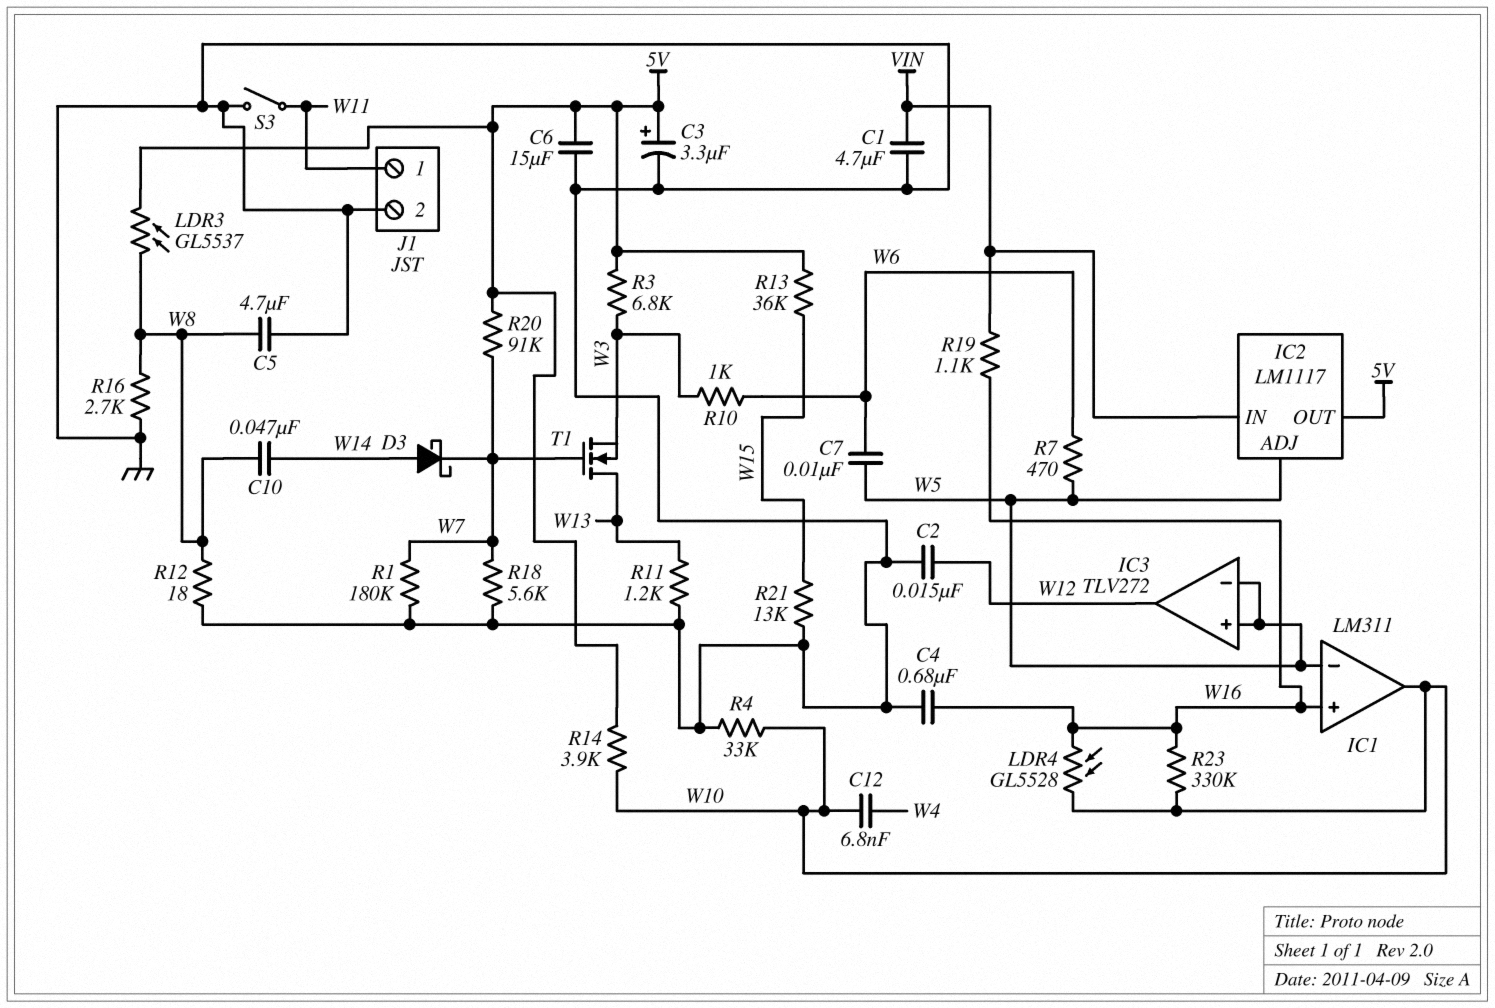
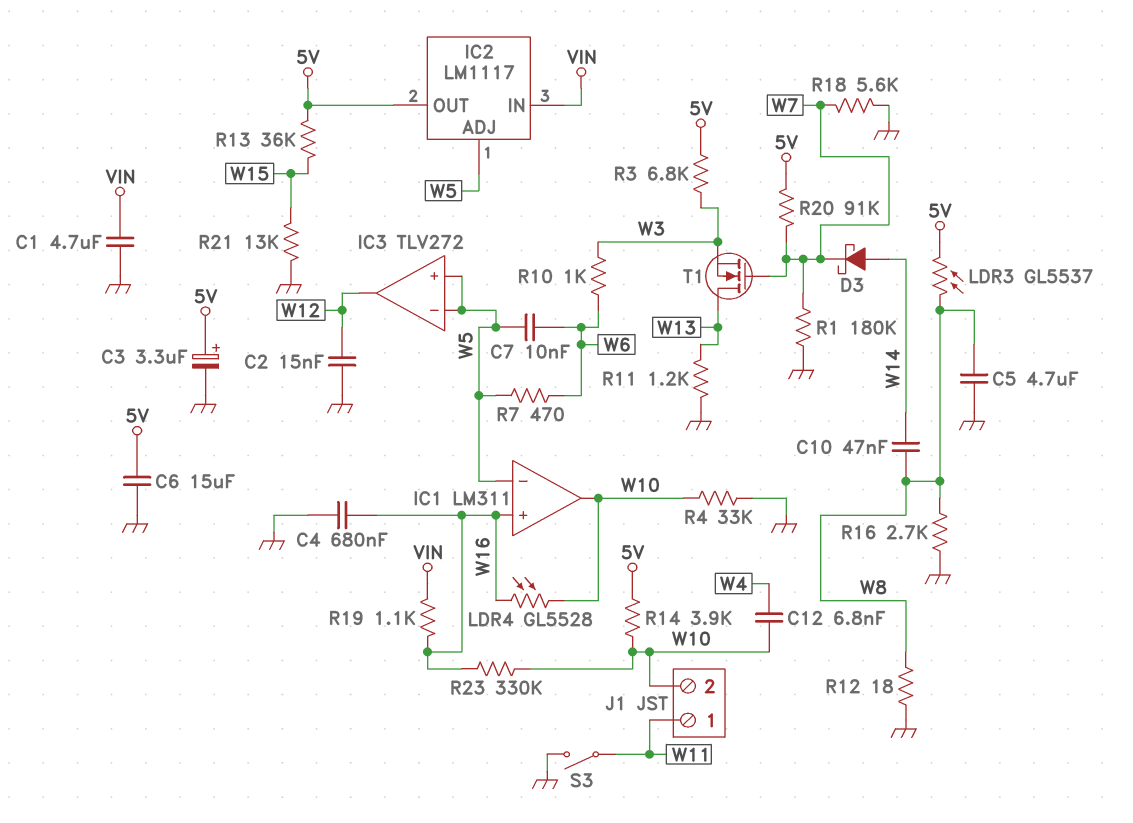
J1 pin 2: GND -> W10

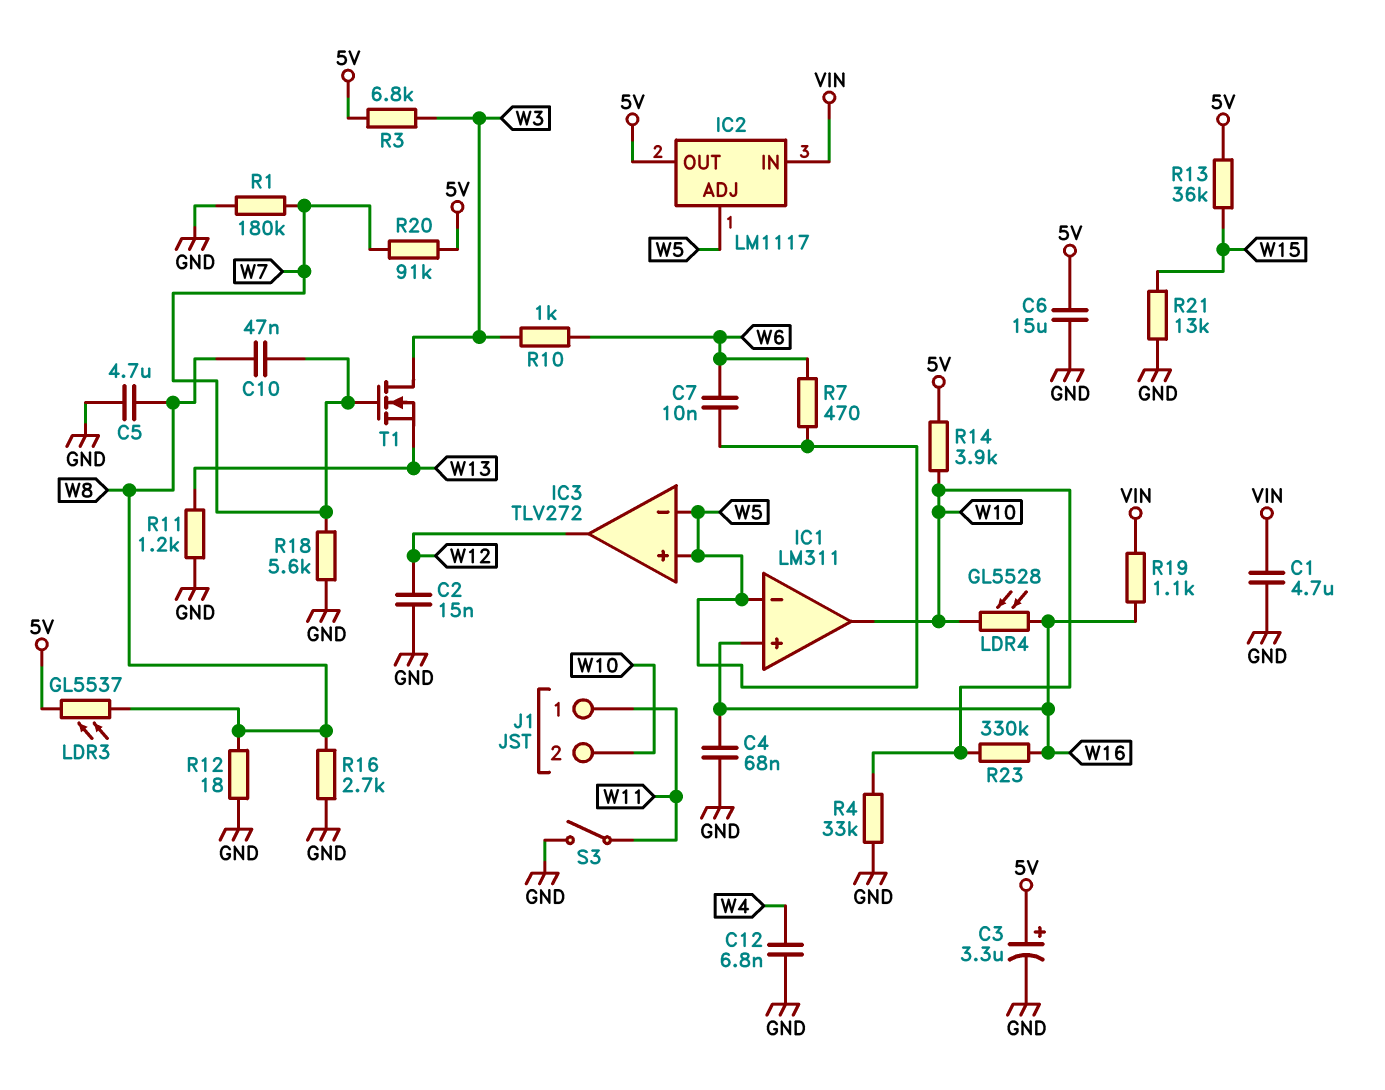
C4: 680nF (GND, W16) -> 68nF (GND, W16)
C10: 47nF (W8, W14) -> 47nF (W7, W8)
C12: 6.8nF (W4, W10) -> 6.8nF (GND, W4)
D3: schottky (A W14, K W7) -> none
T1: NMOS (G W7, D W13, S W3) -> NMOS (G W7, D W3, S W13)

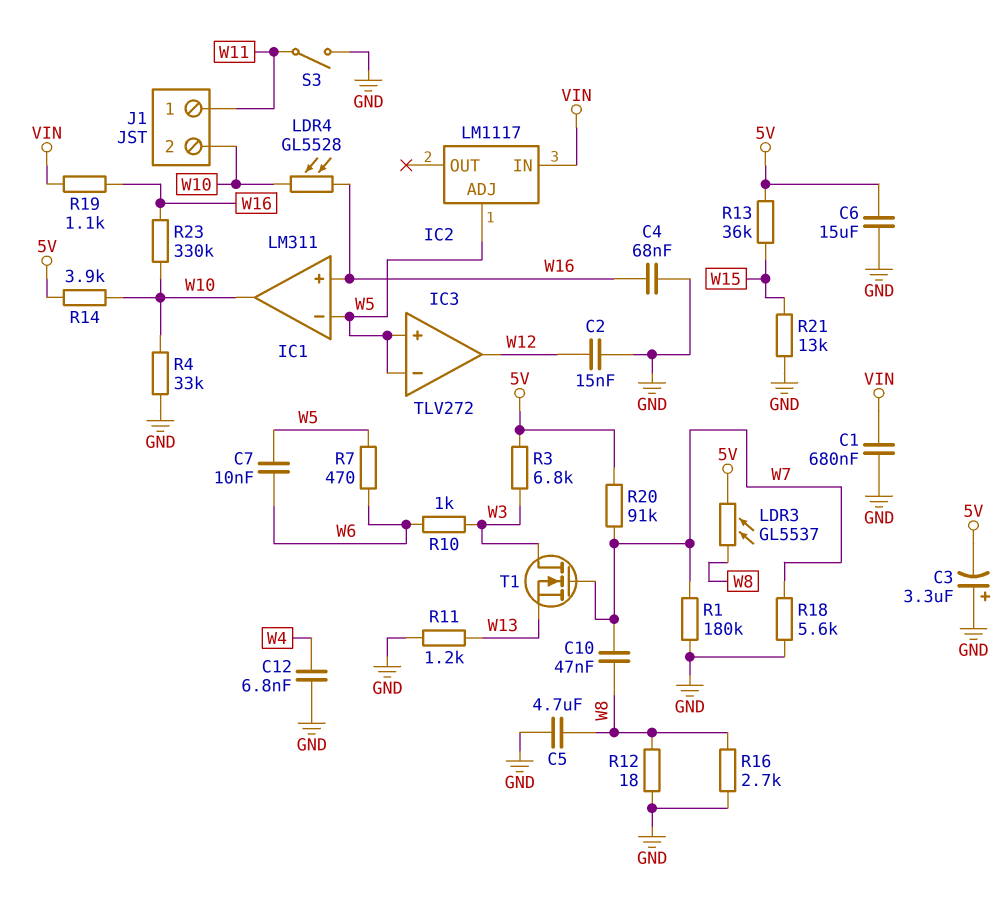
C1: 4.7uF (GND, VIN) -> 680nF (GND, VIN)
C3: 3.3uF (plus 5V, minus GND) -> 3.3uF (plus GND, minus 5V)
IC2 pin OUT: 5V -> none

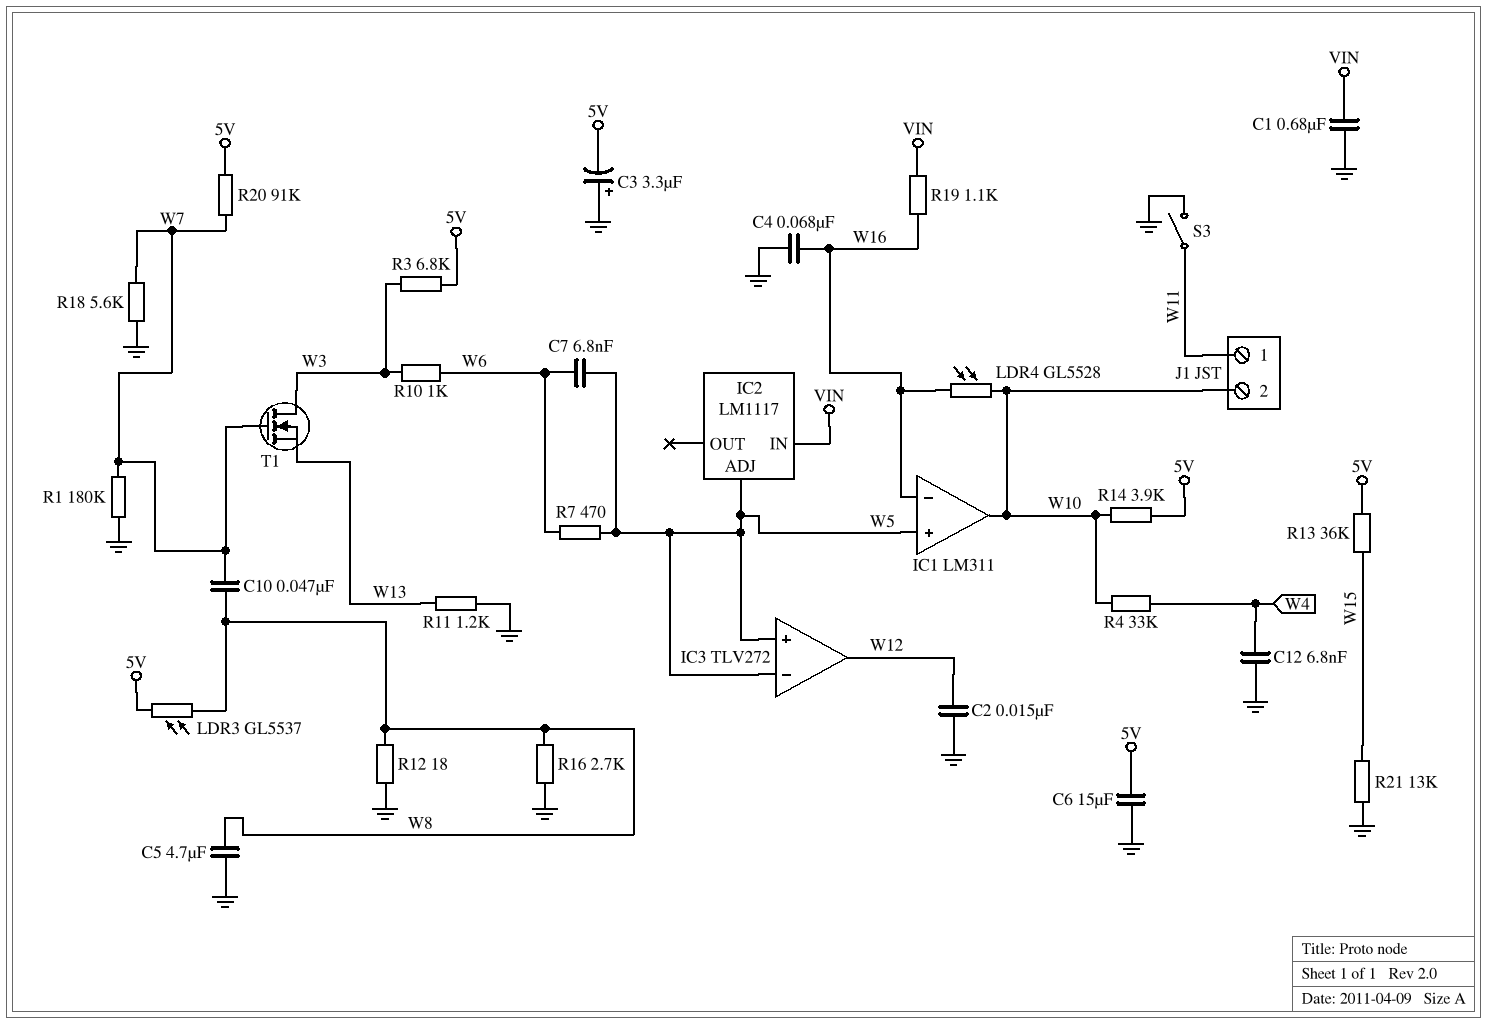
C7: 10nF (W5, W6) -> 6.8nF (W5, W6)
IC1 pin in+: W16 -> W5
IC1 pin in-: W5 -> W16
R4: 33k (GND, W10) -> 33k (W4, W10)
R23: 330k (W10, W16) -> none

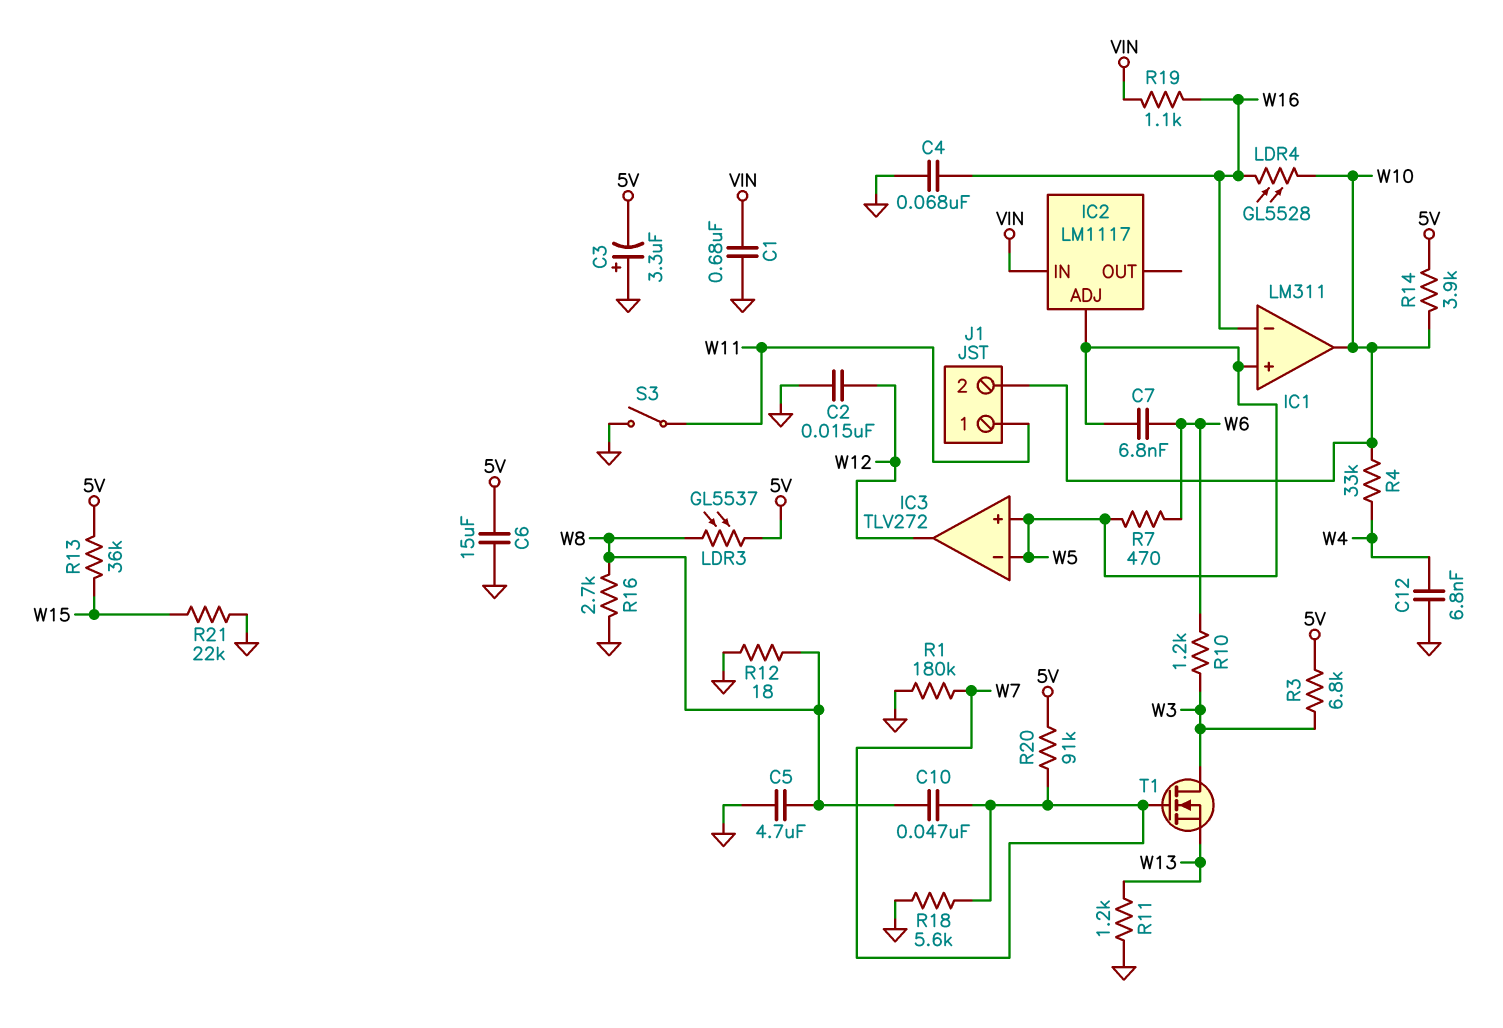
R10: 1k (W3, W6) -> 1.2k (W3, W6)
R21: 13k (GND, W15) -> 22k (GND, W15)

